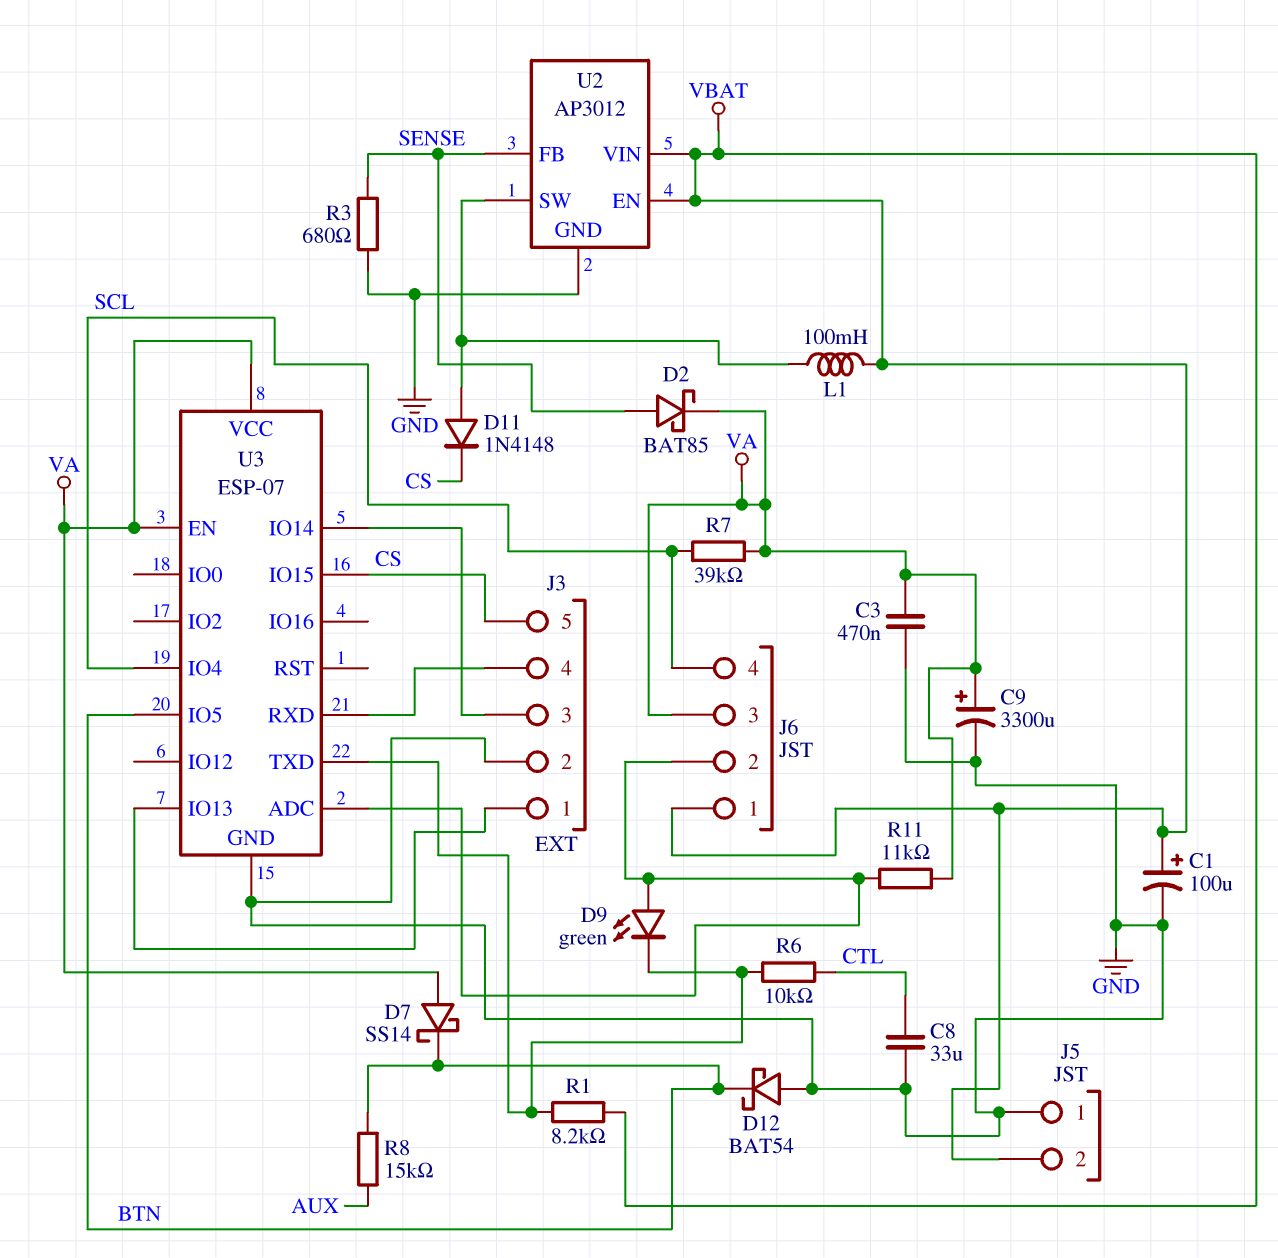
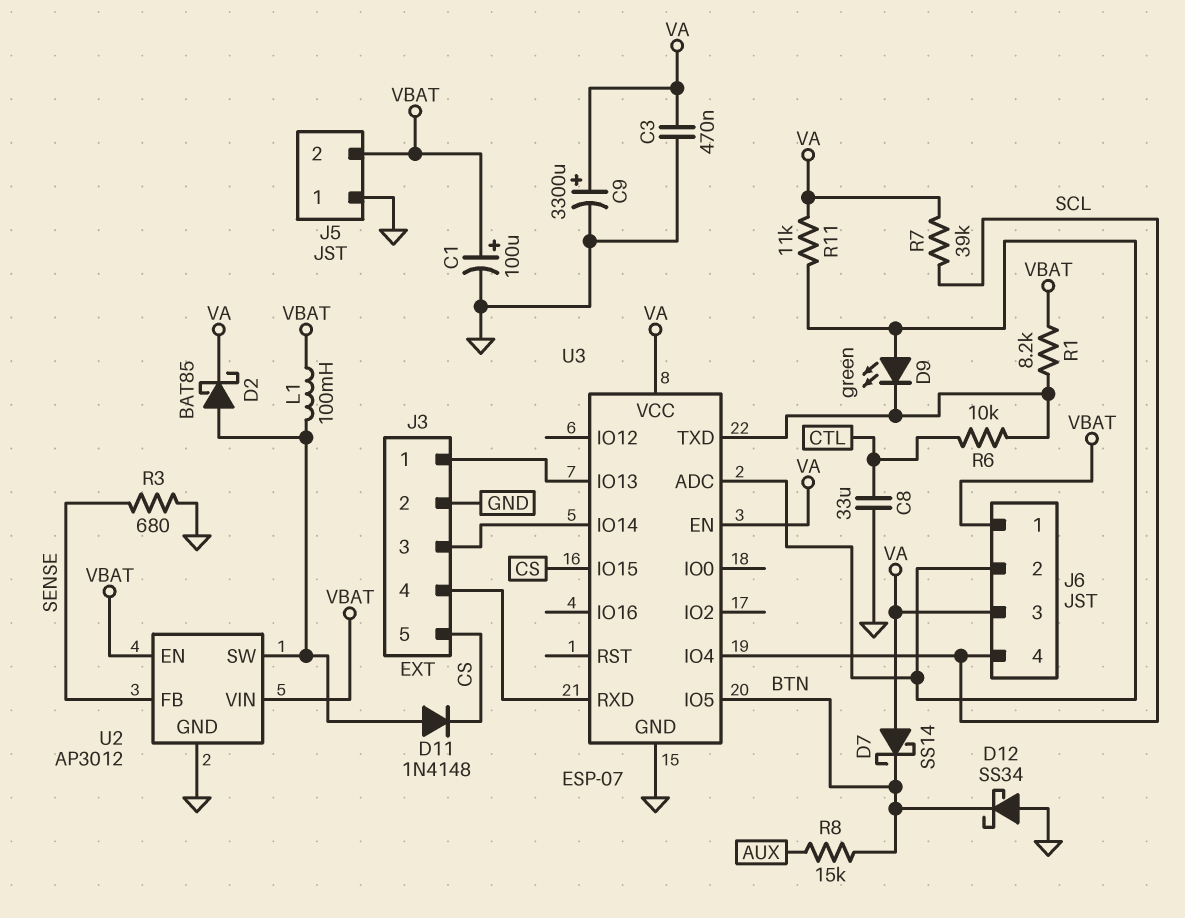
D2: schottky BAT85 (A SENSE, K VA) -> schottky BAT85 (A U2/SW, K VA)
D12: schottky BAT54 (A GND, K BTN) -> schottky SS34 (A GND, K BTN)

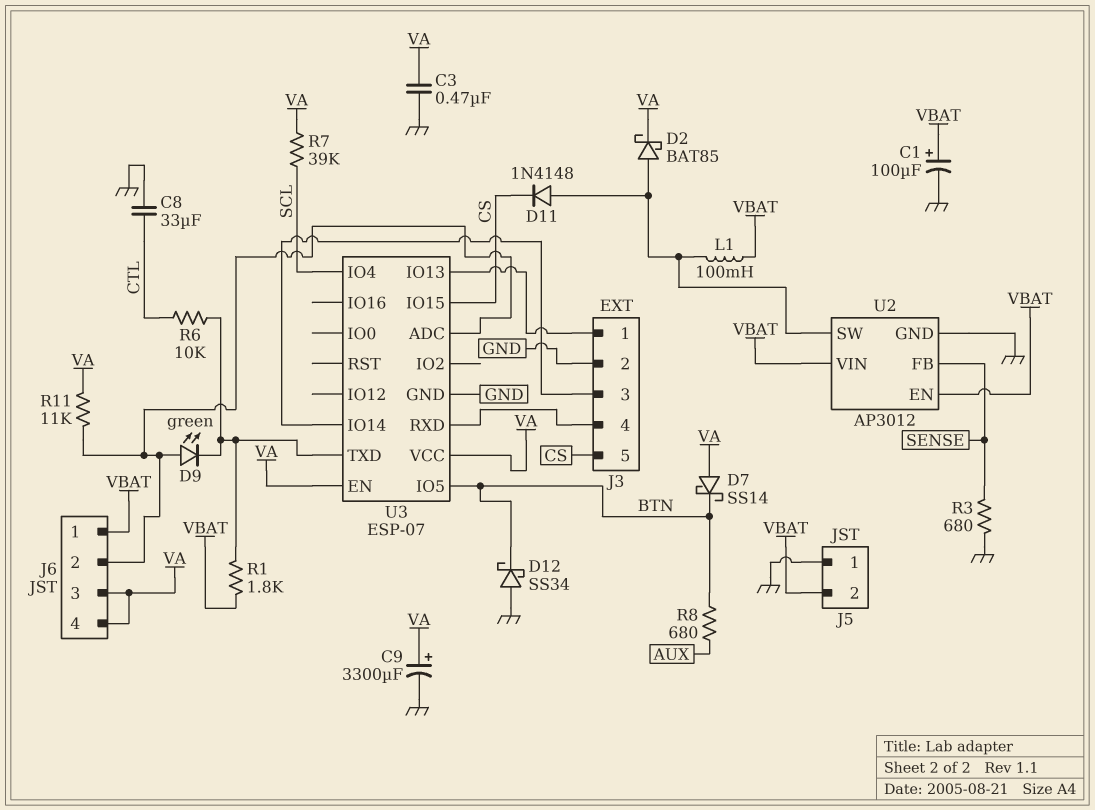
J6 pin 4: SCL -> VA
R1: 8.2k (U3/TXD, VBAT) -> 1.8k (U3/TXD, VBAT)
R8: 15k (AUX, BTN) -> 680 (AUX, BTN)

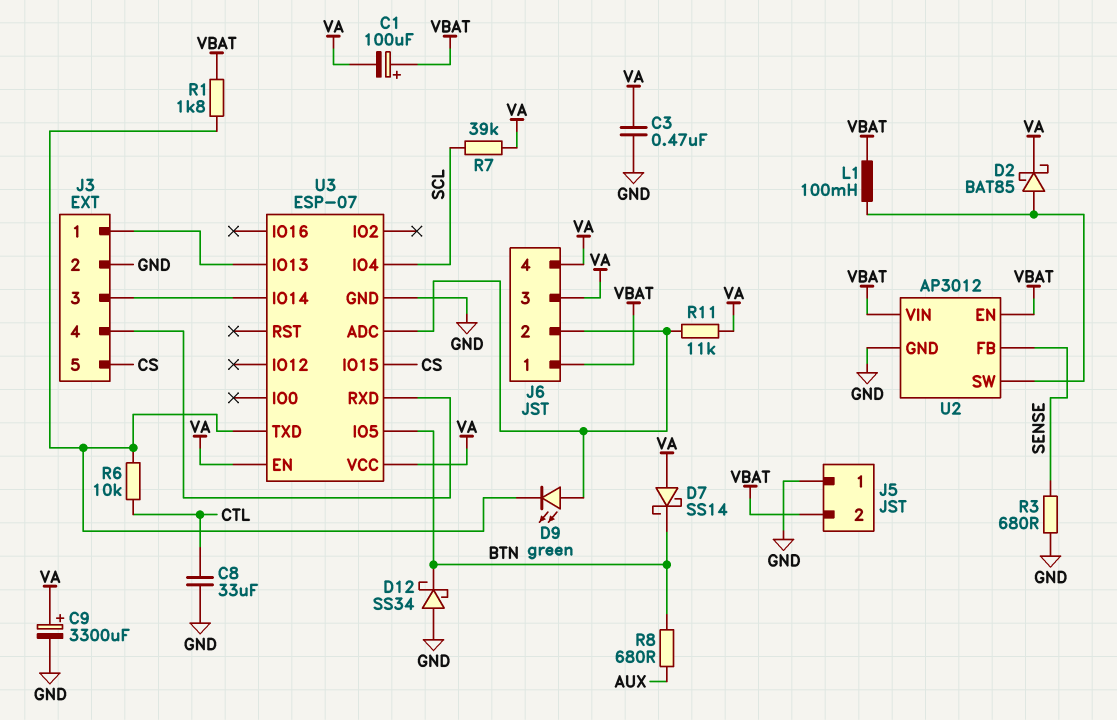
C1: 100uF (plus VBAT, minus GND) -> 100uF (plus VBAT, minus VA)
D11: diode 1N4148 (A U2/SW, K CS) -> none

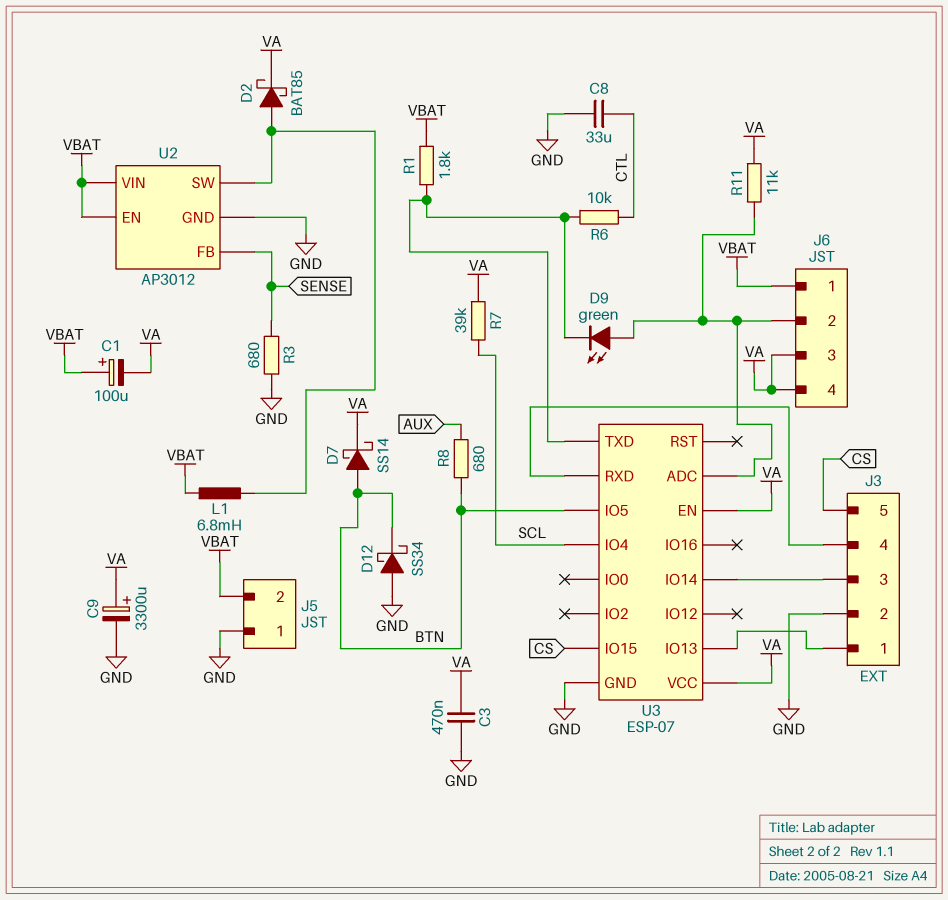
D7: schottky SS14 (A VA, K BTN) -> schottky SS14 (A BTN, K VA)
L1: 100mH (U2/SW, VBAT) -> 6.8mH (U2/SW, VBAT)

